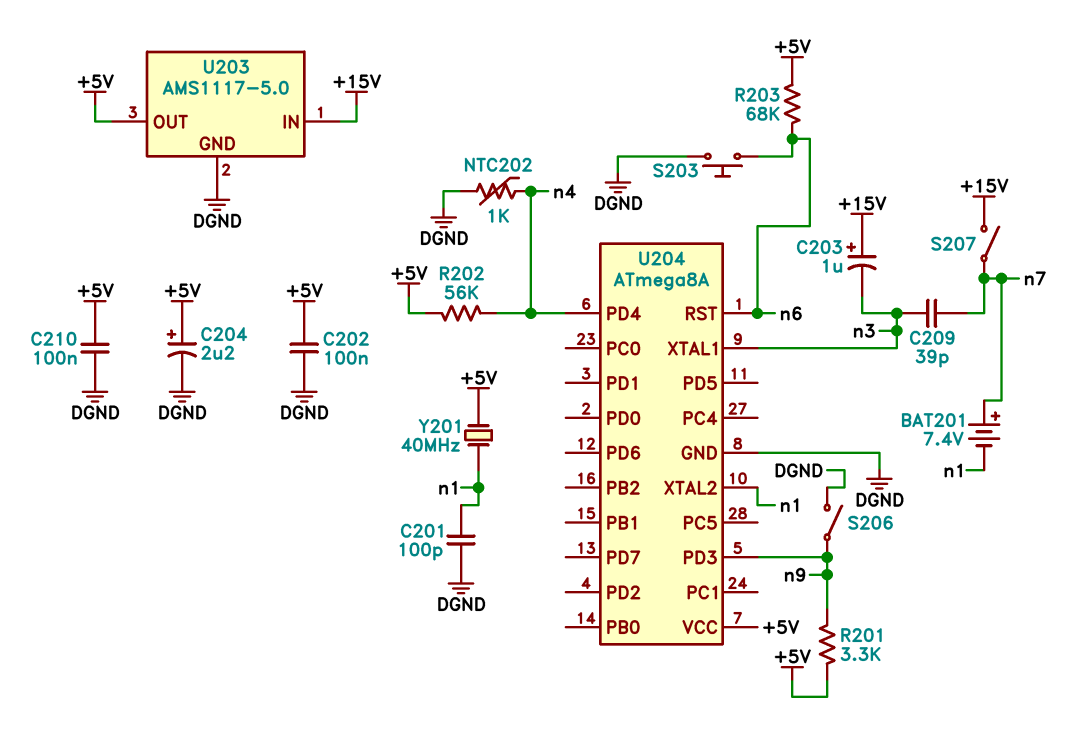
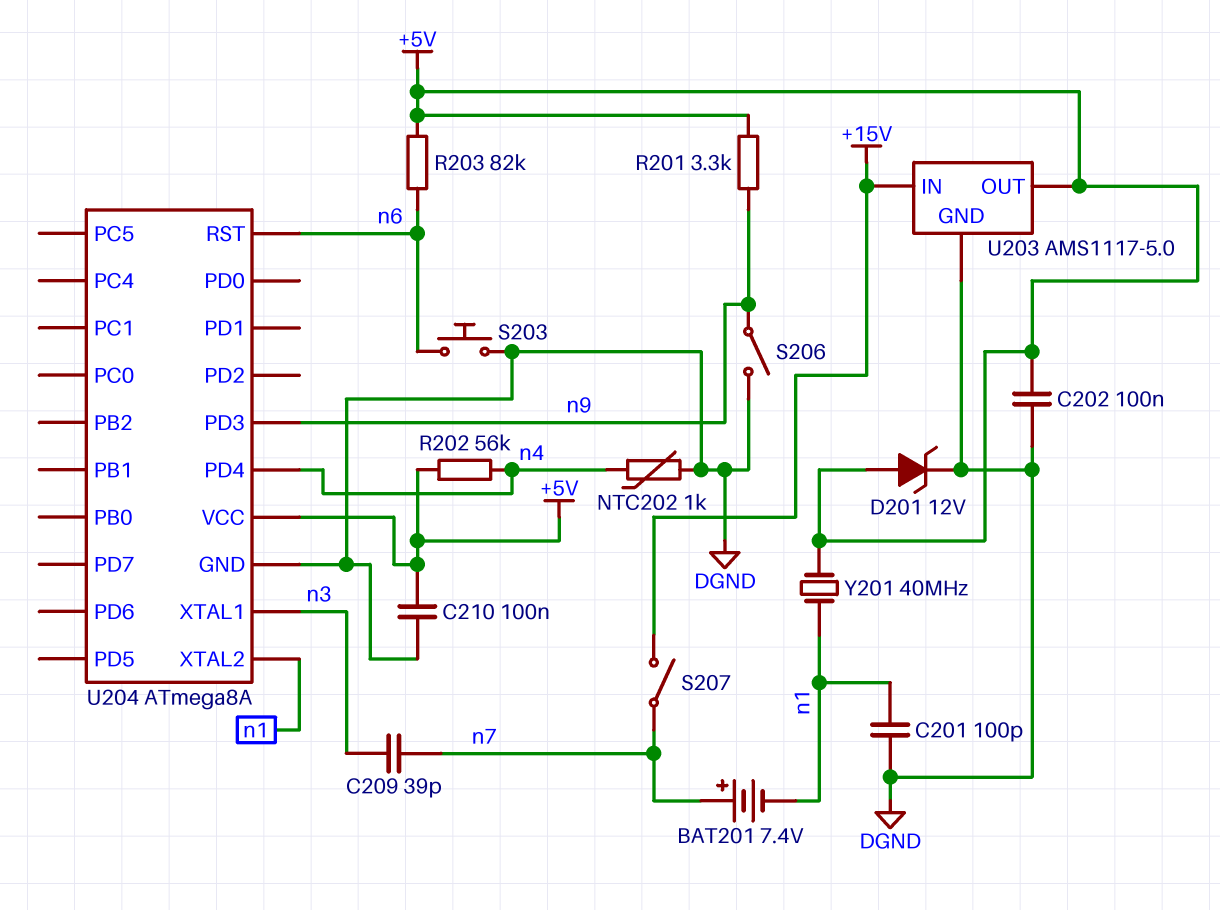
C203: 1uF (plus +15V, minus n3) -> none
C204: 2.2uF (plus +5V, minus DGND) -> none
D201: none -> zener 12V (A +5V, K DGND)
R203: 68k (+5V, n6) -> 82k (+5V, n6)

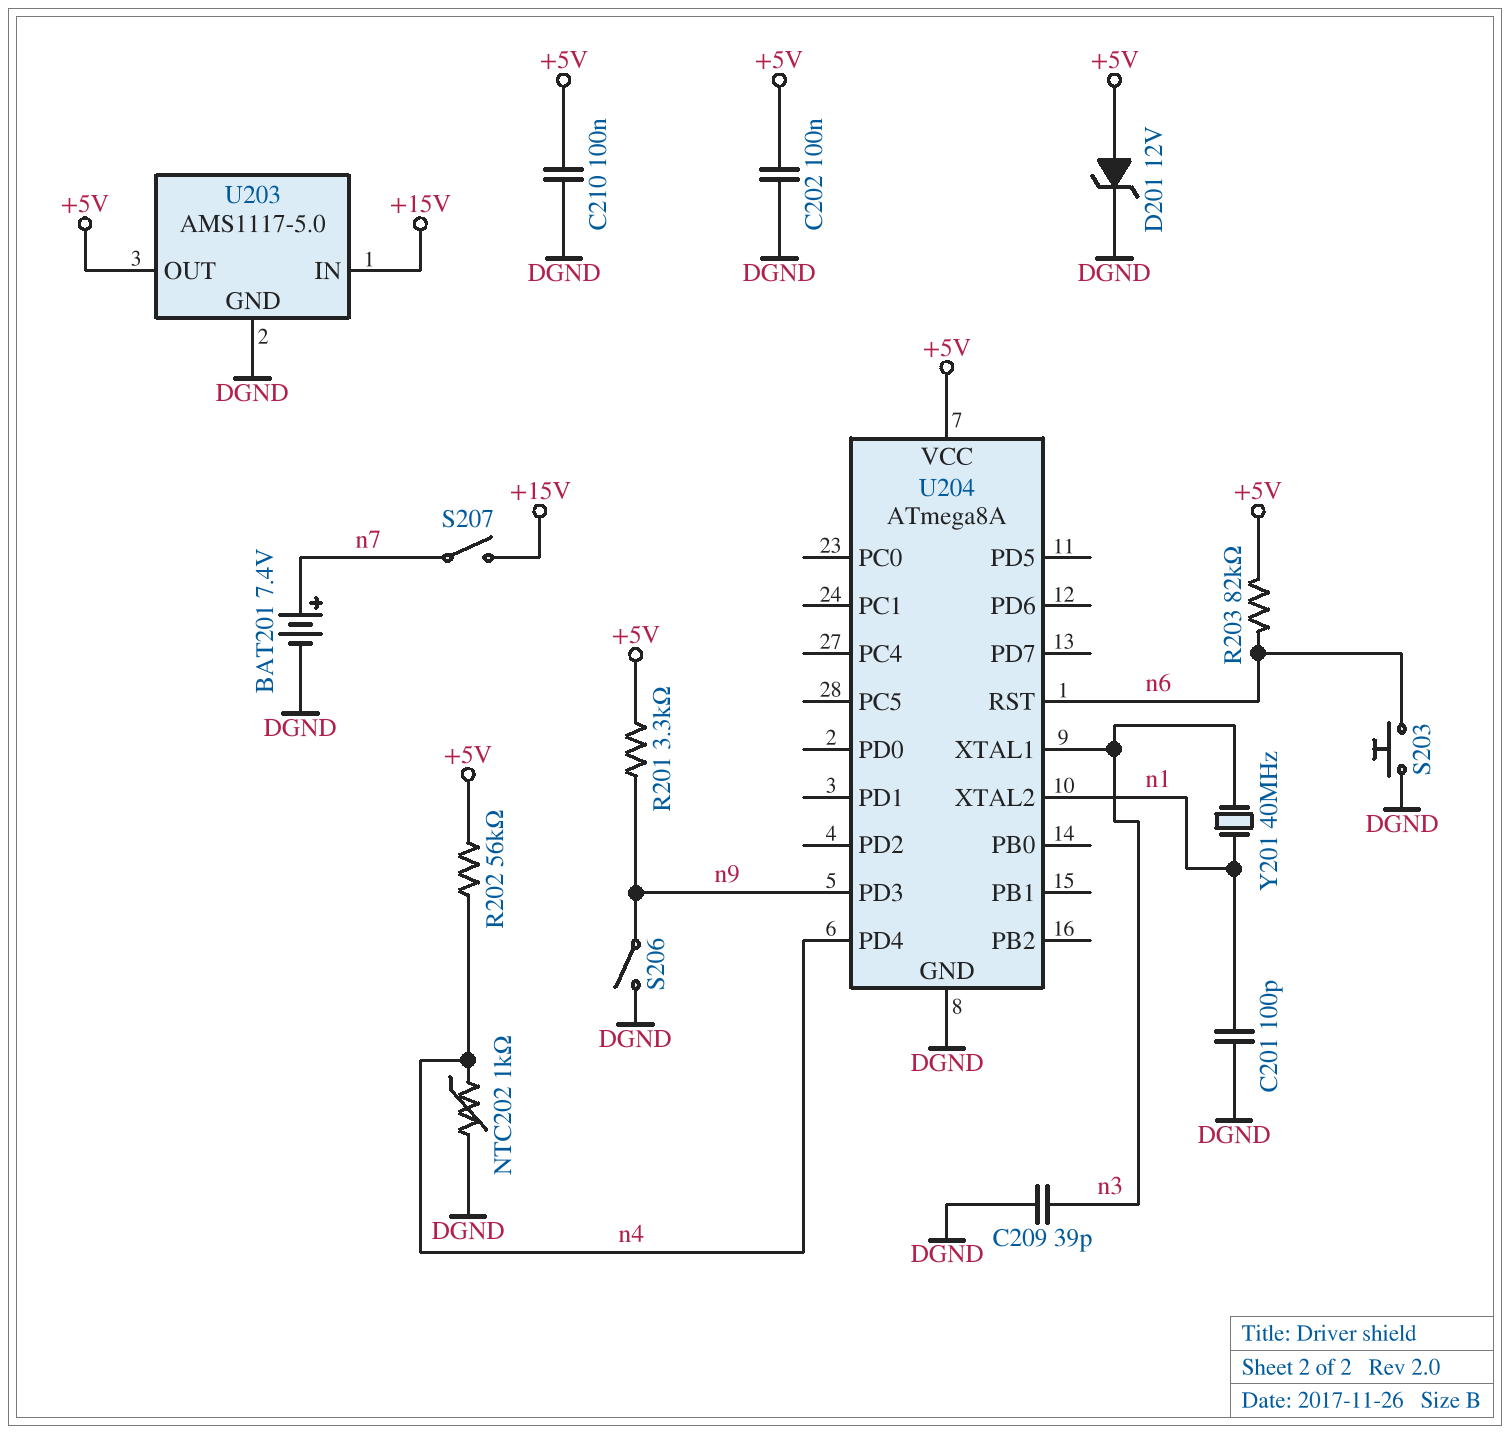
BAT201: 7.4V (plus n7, minus n1) -> 7.4V (plus n7, minus DGND)
C209: 39pF (n3, n7) -> 39pF (DGND, n3)
Y201: 40MHz (+5V, n1) -> 40MHz (n1, n3)

